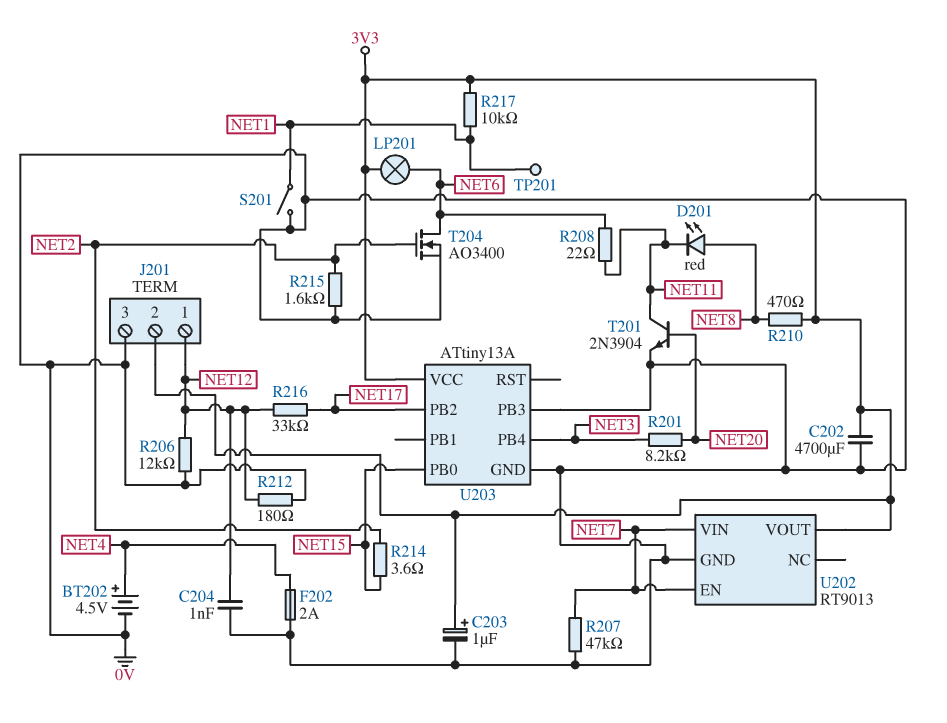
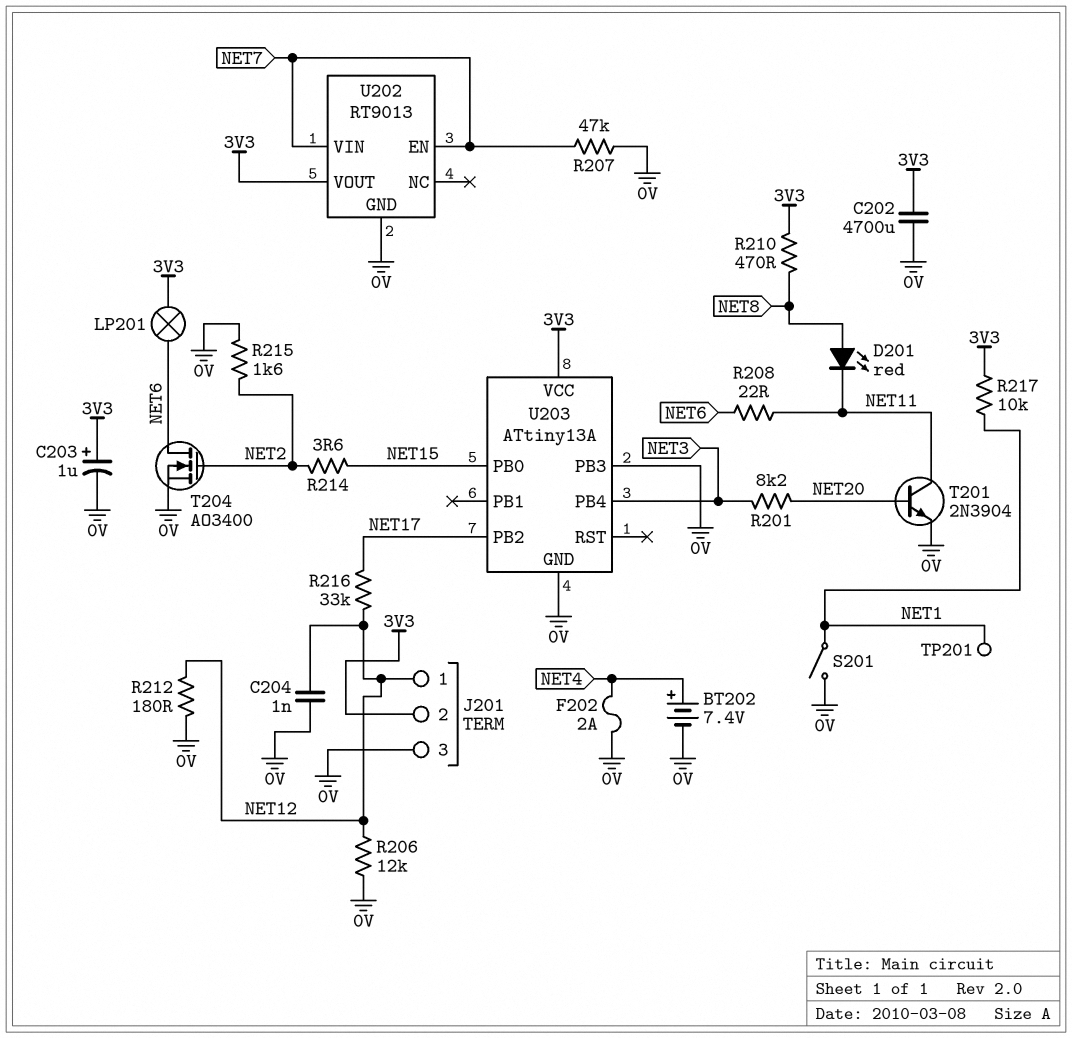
BT202: 4.5V (plus NET4, minus 0V) -> 7.4V (plus NET4, minus 0V)

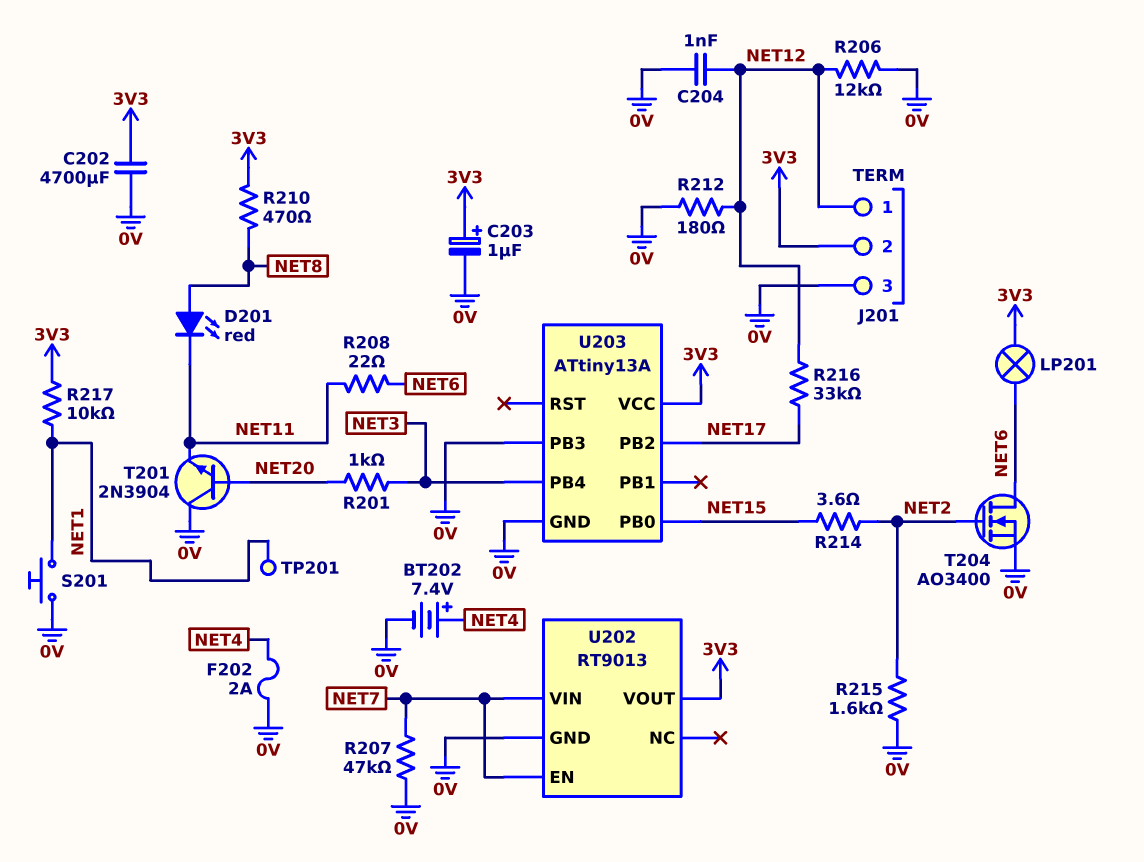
R201: 8.2k (NET3, NET20) -> 1k (NET3, NET20)
S201: switch (0V, NET1) -> button (0V, NET1)
T201: NPN 2N3904 (B NET20, C NET11, E 0V) -> NPN 2N3904 (B NET20, C 0V, E NET11)

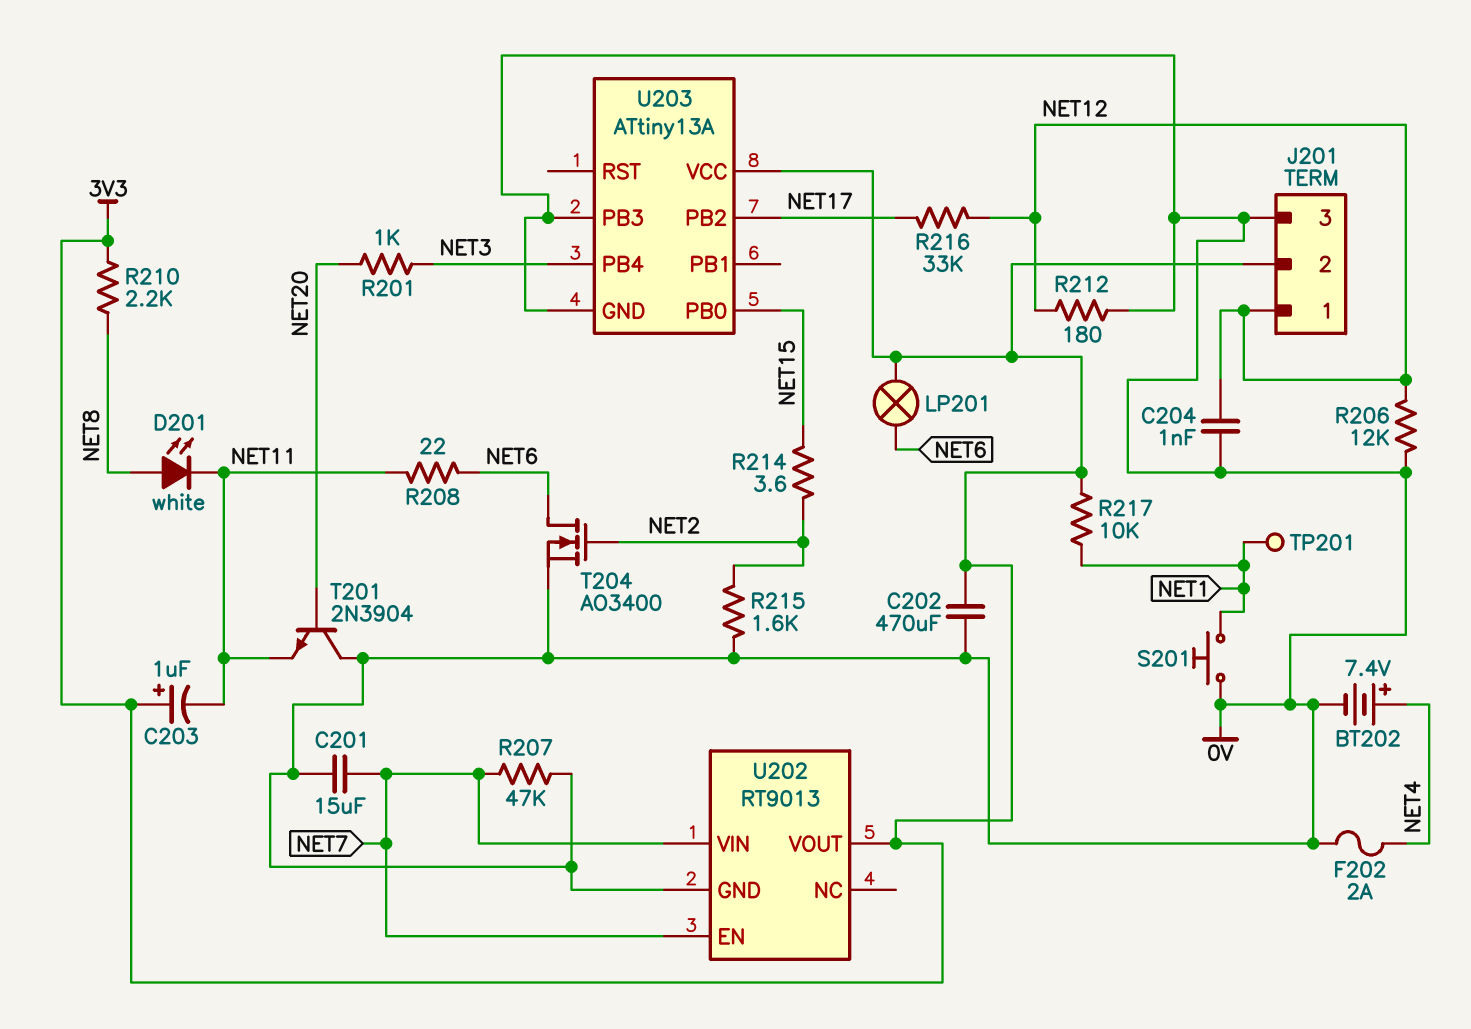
C201: none -> 15uF (0V, NET7)
C202: 4700uF (0V, 3V3) -> 470uF (0V, 3V3)
C203: 1uF (plus 3V3, minus 0V) -> 1uF (plus 3V3, minus NET11)
D201: LED red (A NET8, K NET11) -> LED white (A NET8, K NET11)
R210: 470 (3V3, NET8) -> 2.2k (3V3, NET8)

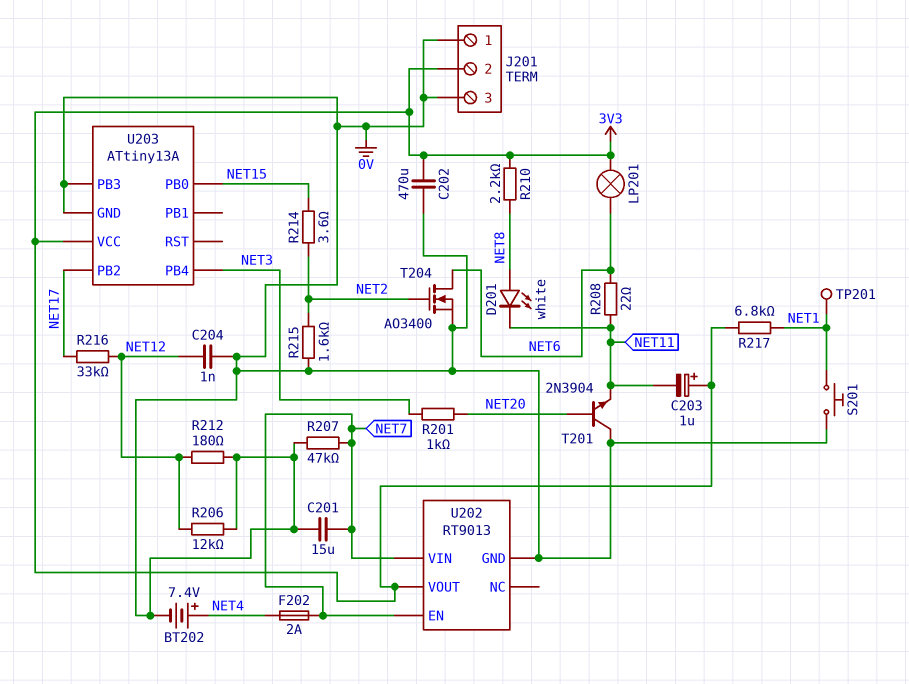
F202: 2A (0V, NET4) -> 2A (NET4, NET7)
J201 pin 1: NET12 -> 0V
R217: 10k (3V3, NET1) -> 6.8k (3V3, NET1)

